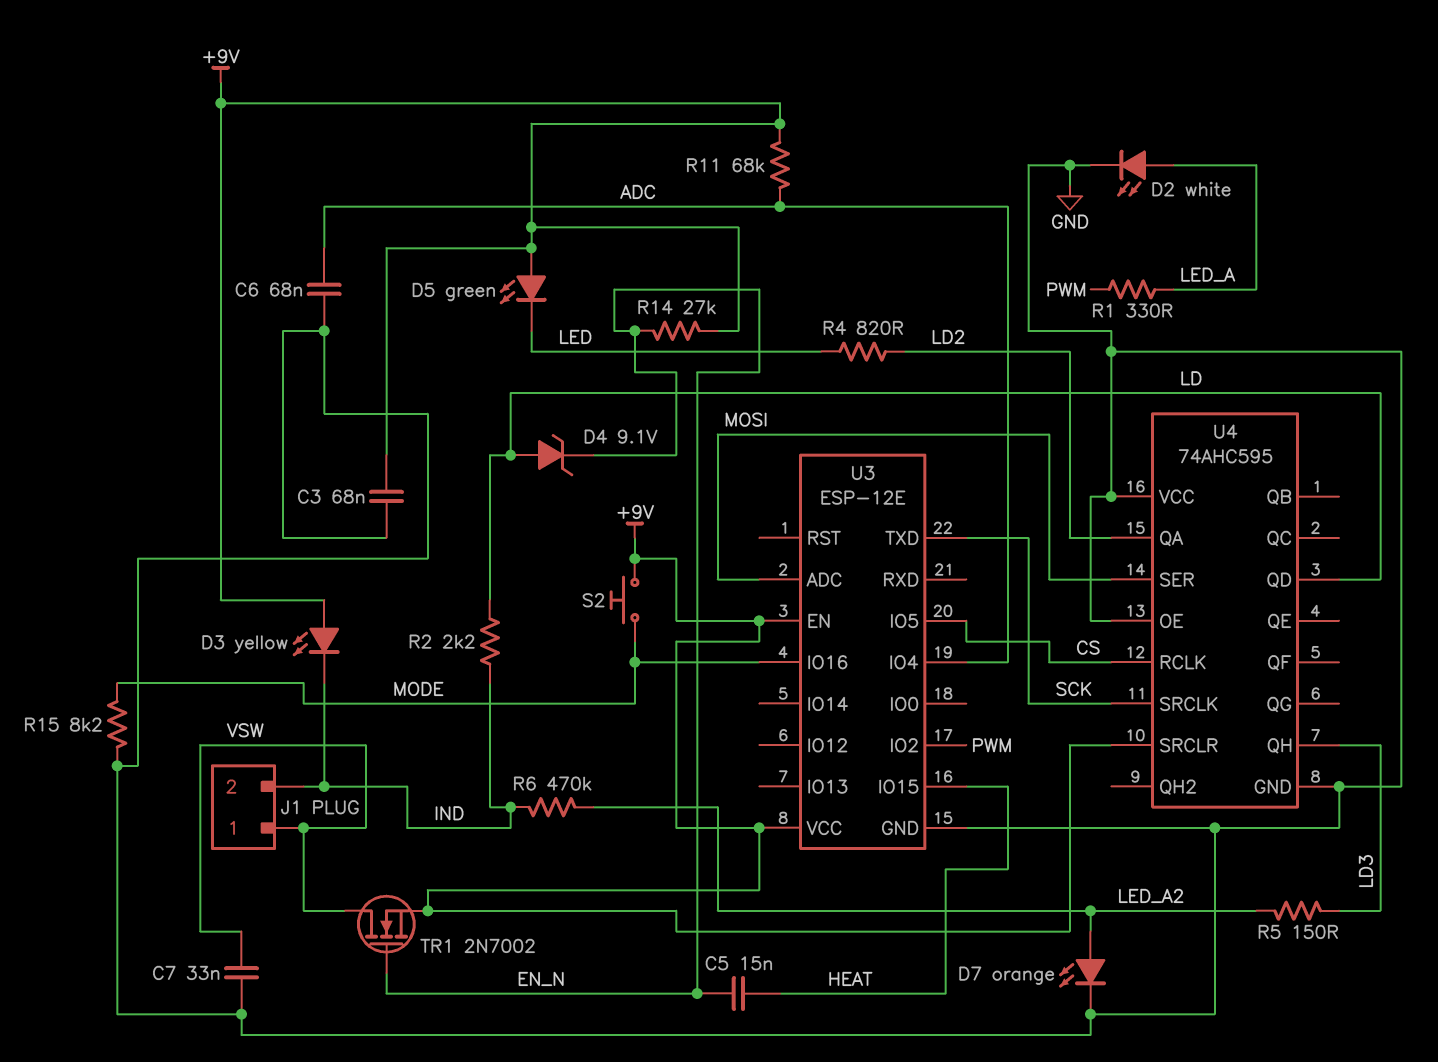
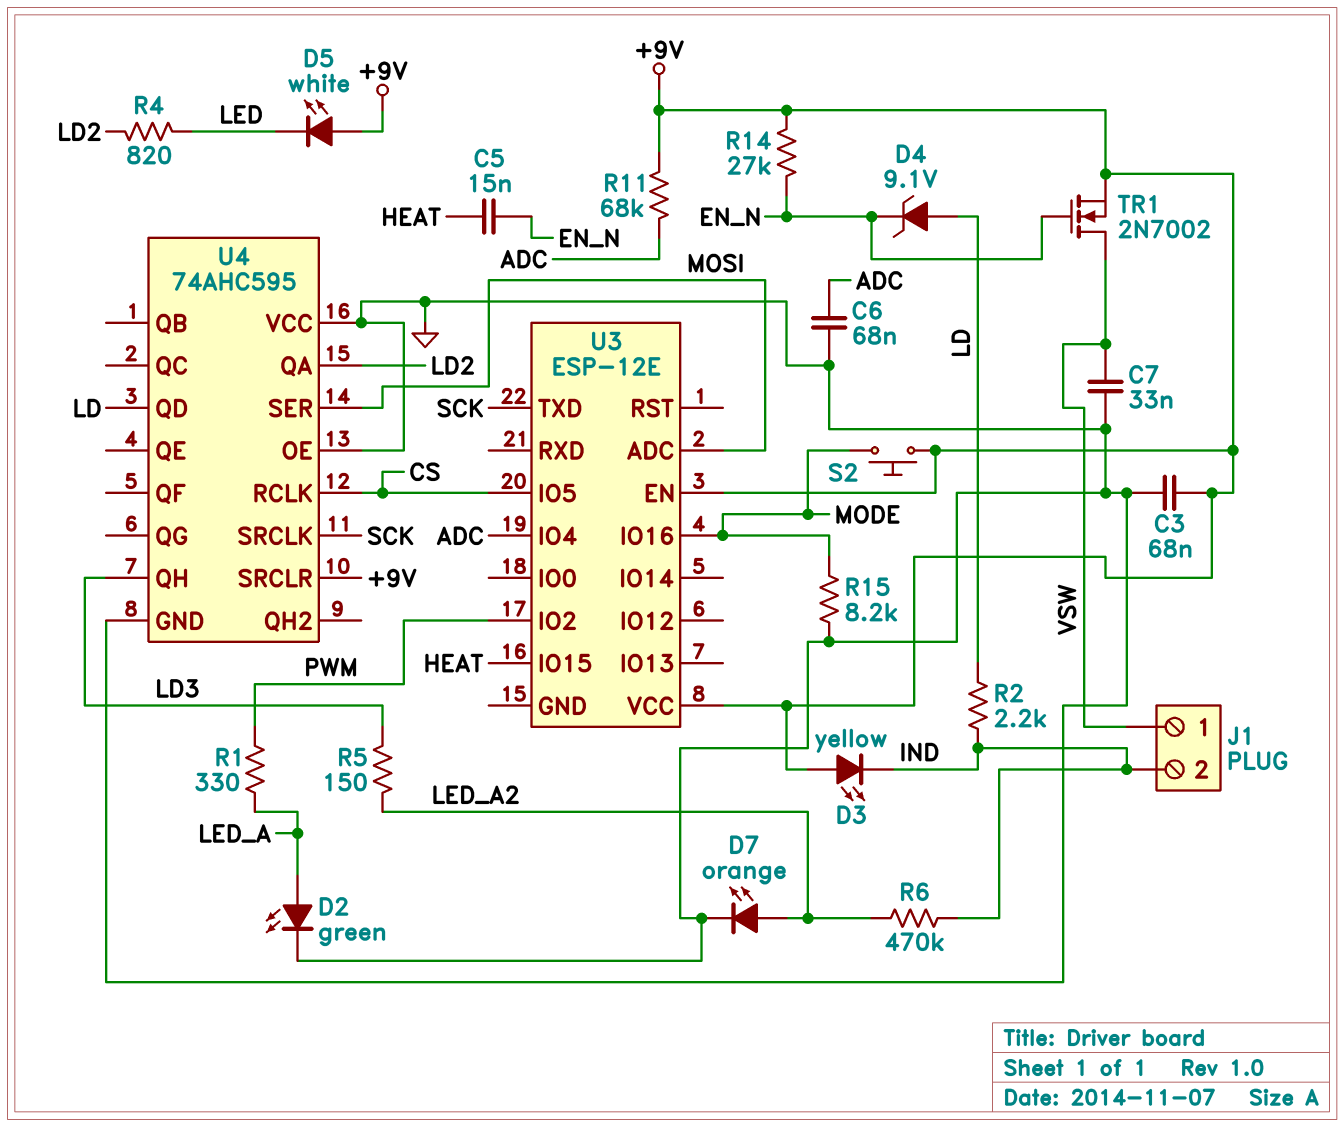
D2: LED white (A LED_A, K GND) -> LED green (A LED_A, K GND)
D5: LED green (A +9V, K LED) -> LED white (A +9V, K LED)
U3 pin GND: GND -> none

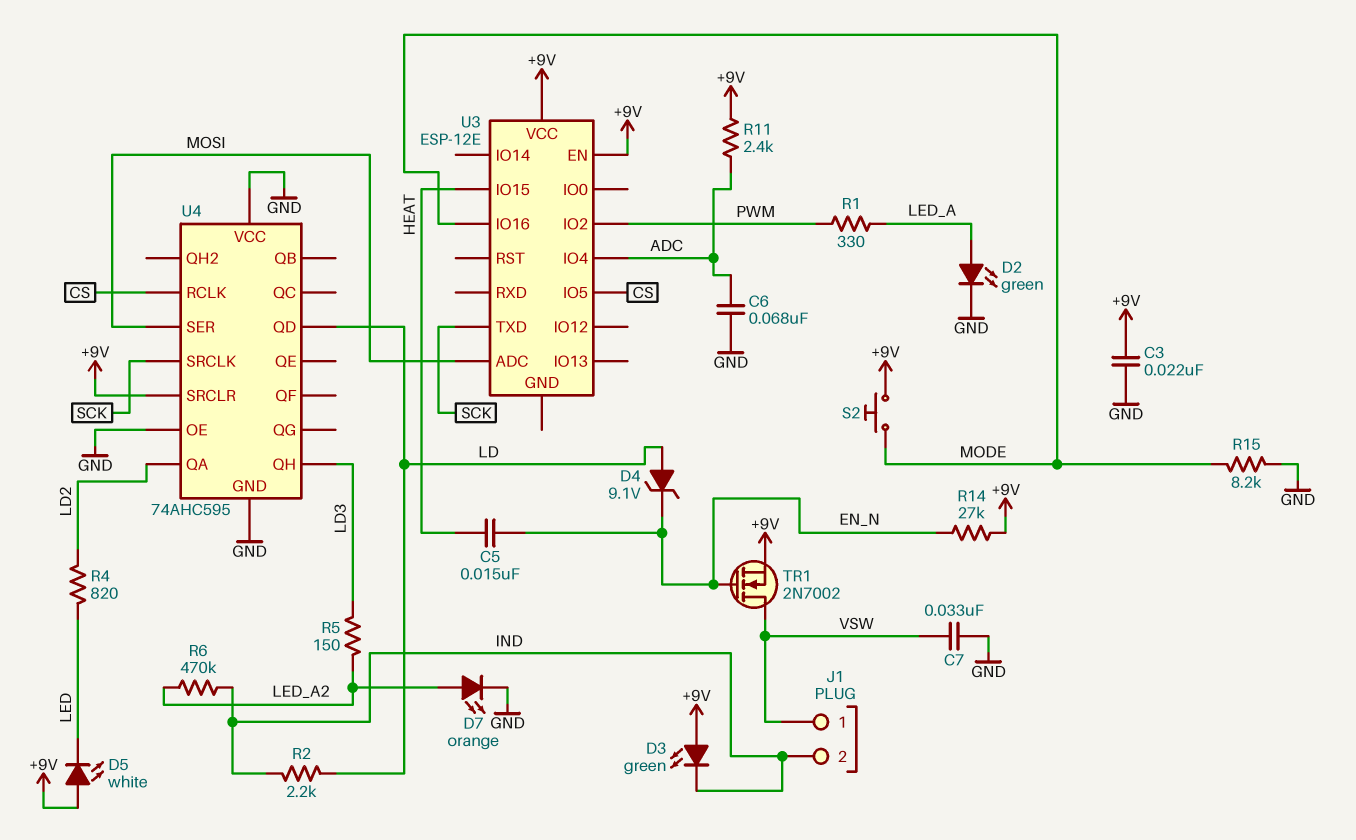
C3: 68nF (+9V, GND) -> 22nF (+9V, GND)
D3: LED yellow (A +9V, K IND) -> LED green (A +9V, K IND)
R11: 68k (+9V, ADC) -> 2.4k (+9V, ADC)

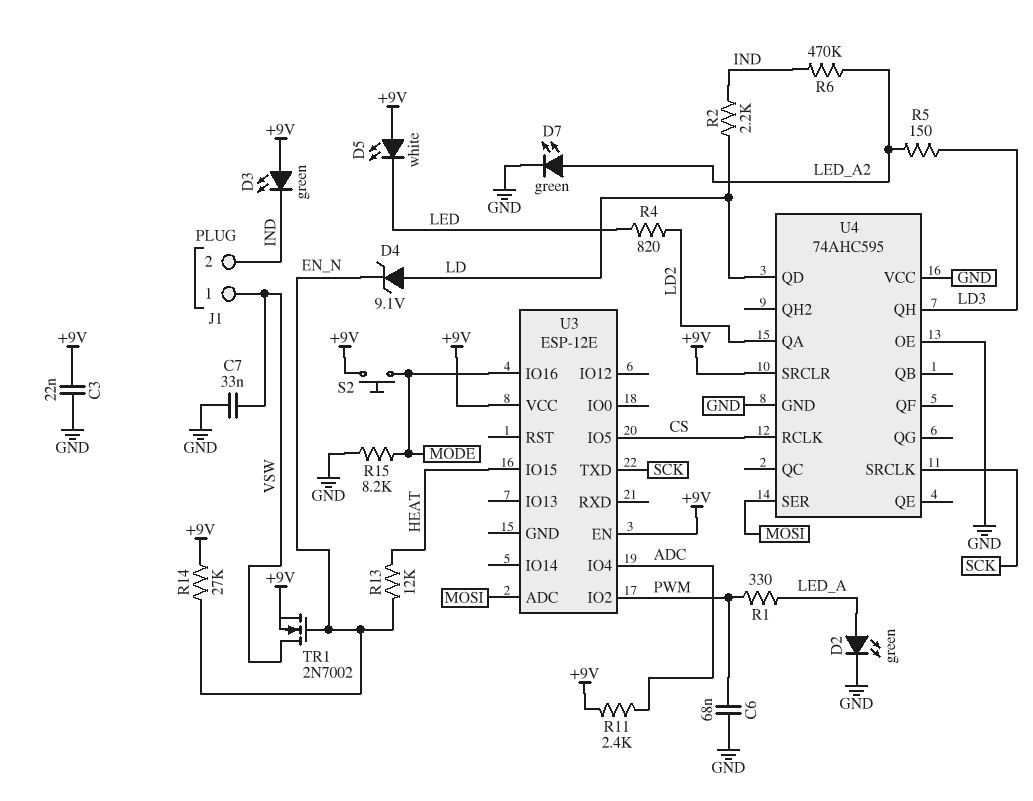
C5: 15nF (EN_N, HEAT) -> none
C6: 68nF (ADC, GND) -> 68nF (GND, PWM)
D7: LED orange (A LED_A2, K GND) -> LED green (A LED_A2, K GND)
R13: none -> 12k (EN_N, HEAT)

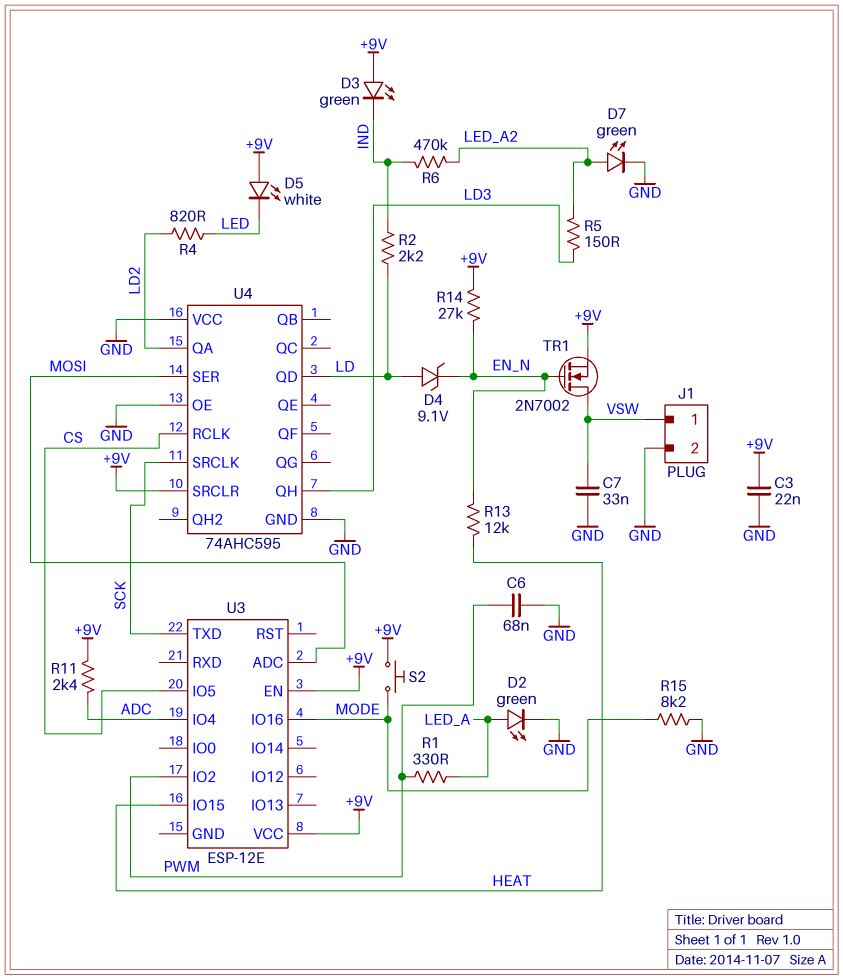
J1 pin 2: IND -> GND

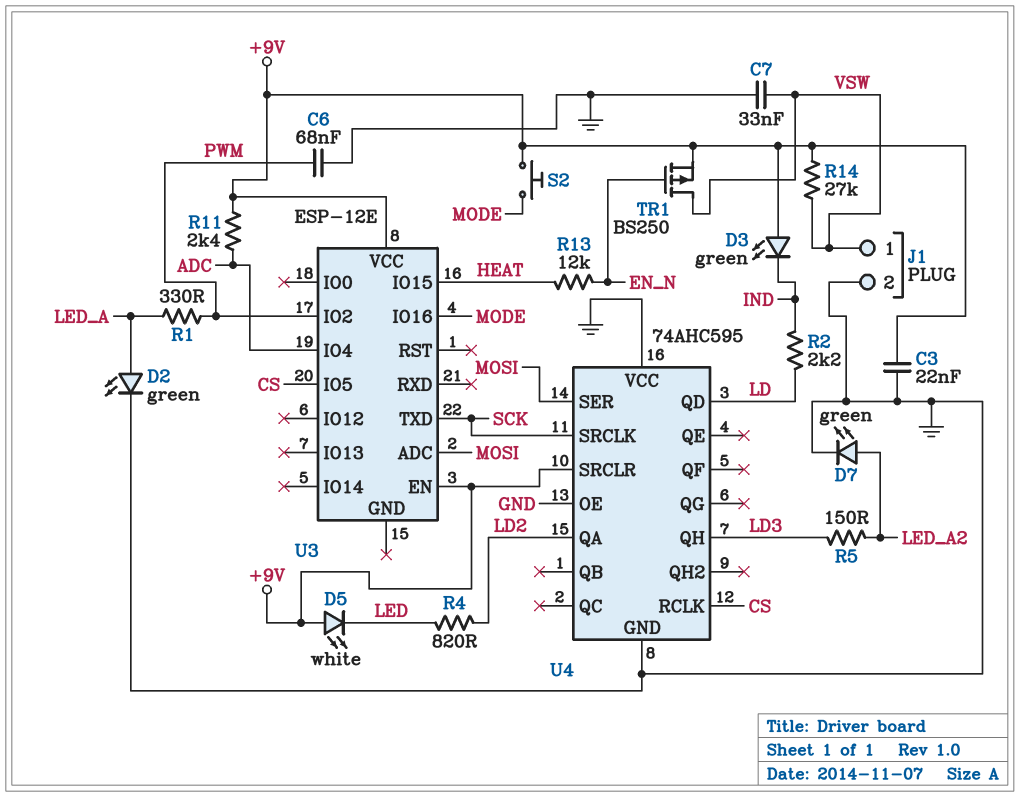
D4: zener 9.1V (A LD, K EN_N) -> none
R6: 470k (IND, LED_A2) -> none
R14: 27k (+9V, EN_N) -> 27k (+9V, VSW)
R15: 8.2k (GND, MODE) -> none
TR1: NMOS 2N7002 (G EN_N, D VSW, S +9V) -> PMOS BS250 (G EN_N, D VSW, S +9V)

